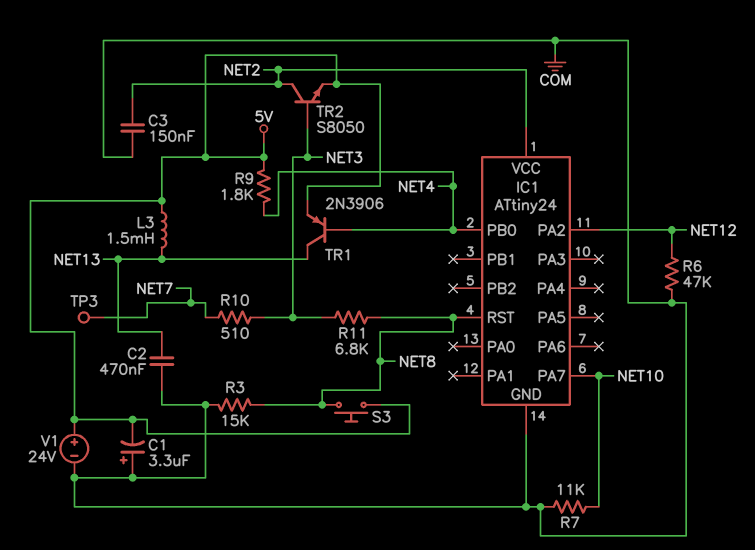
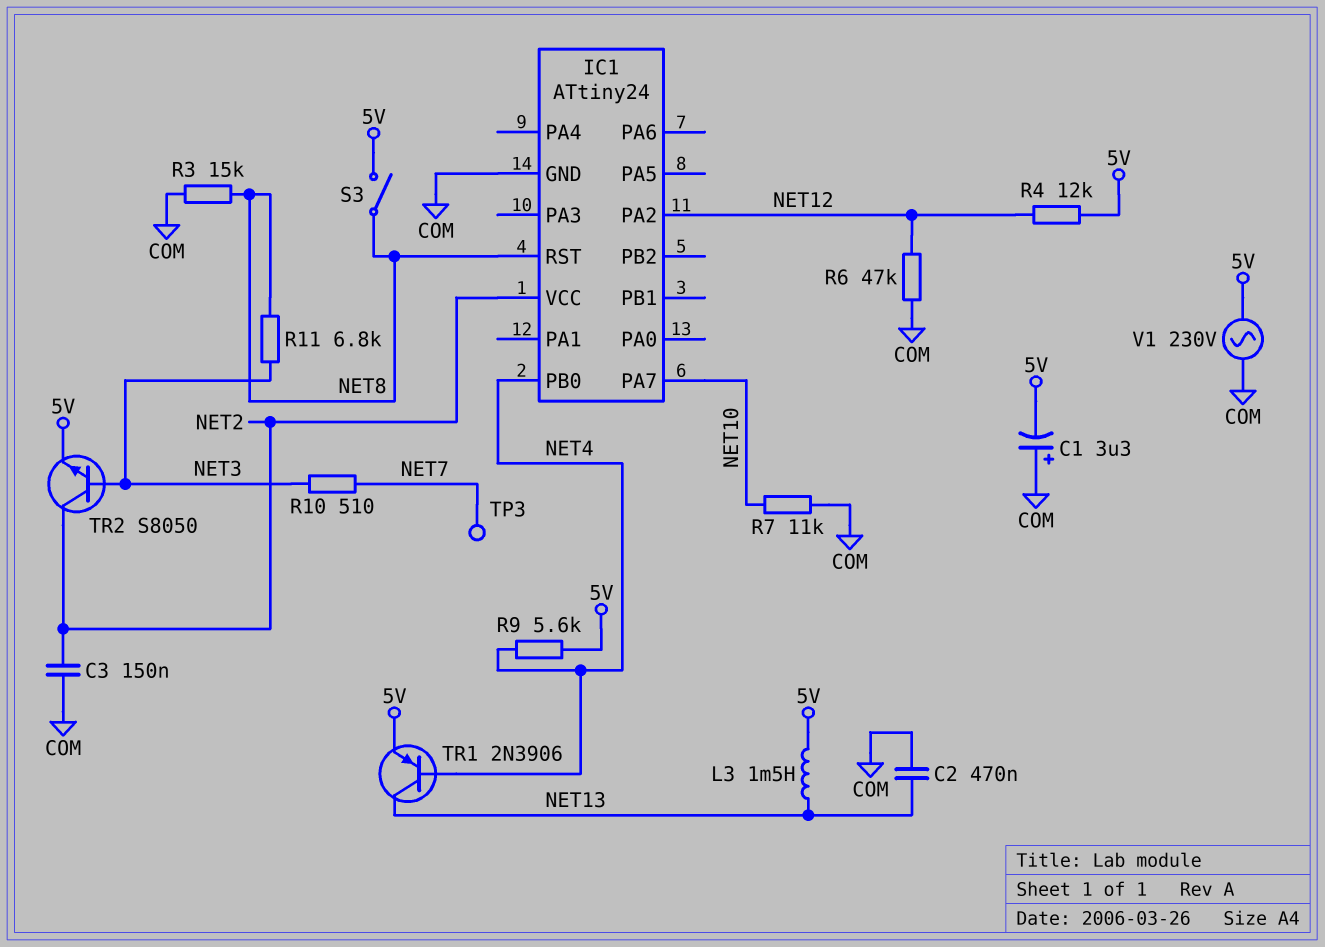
R4: none -> 12k (5V, NET12)
R9: 1.8k (5V, NET4) -> 5.6k (5V, NET4)
S3: button (5V, NET8) -> switch (5V, NET8)
V1: 24V (plus 5V, minus COM) -> AC 230V (5V, COM)

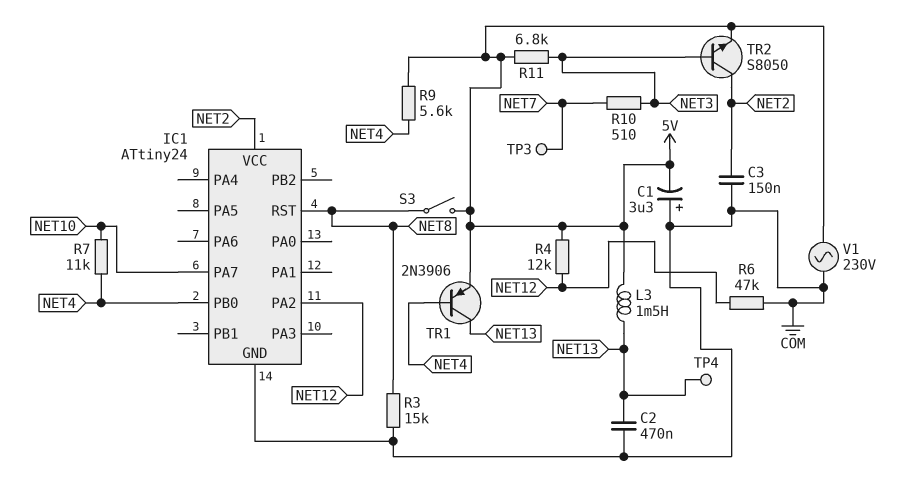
R7: 11k (COM, NET10) -> 11k (NET4, NET10)
R11: 6.8k (NET3, NET8) -> 6.8k (5V, NET3)
TP4: none -> test point (NET13)

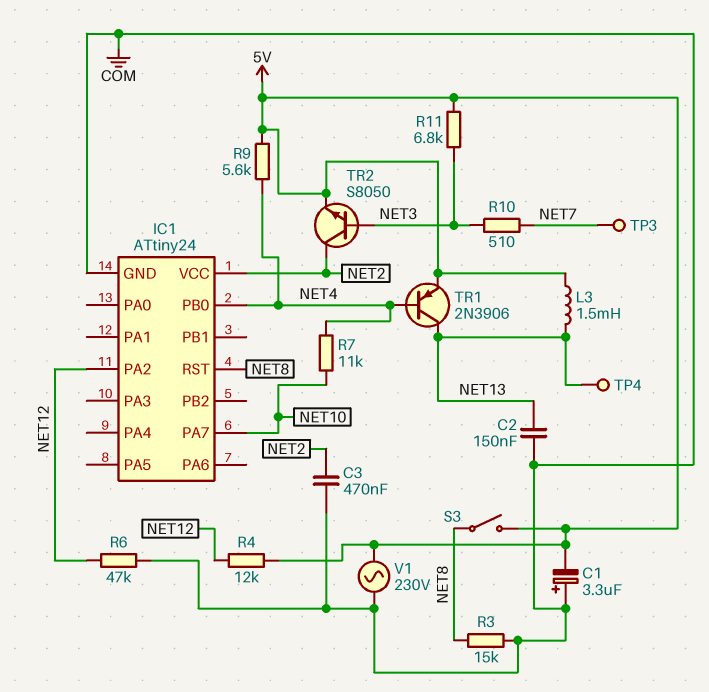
C2: 470nF (COM, NET13) -> 150nF (COM, NET13)
C3: 150nF (COM, NET2) -> 470nF (COM, NET2)

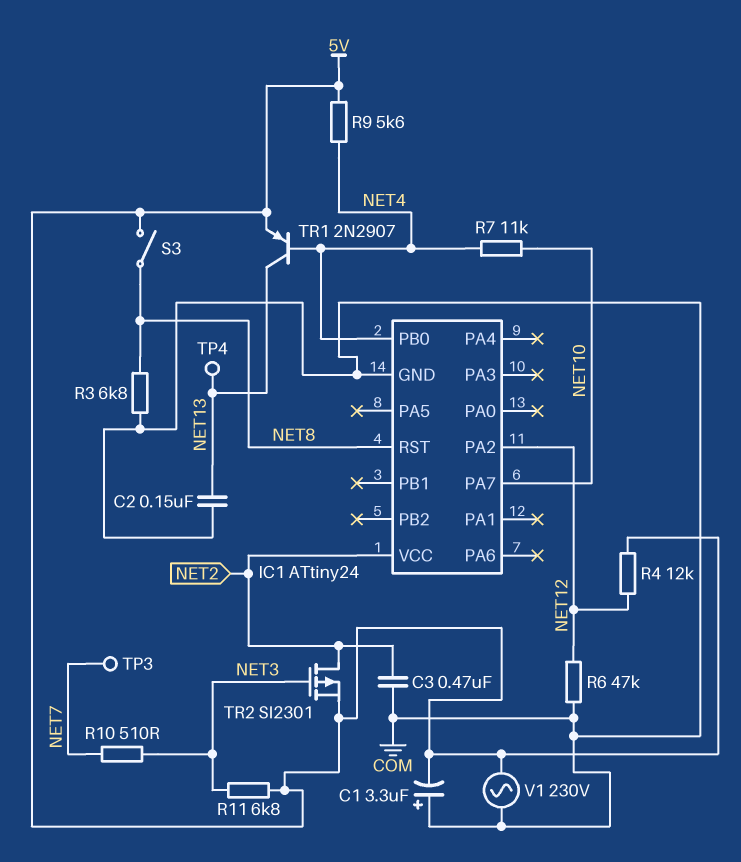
L3: 1.5mH (5V, NET13) -> none
R3: 15k (COM, NET8) -> 6.8k (COM, NET8)
TR1: PNP 2N3906 (B NET4, C NET13, E 5V) -> PNP 2N2907 (B NET4, C NET13, E 5V)
TR2: NPN S8050 (B NET3, C NET2, E 5V) -> PMOS SI2301 (G NET3, D NET2, S 5V)

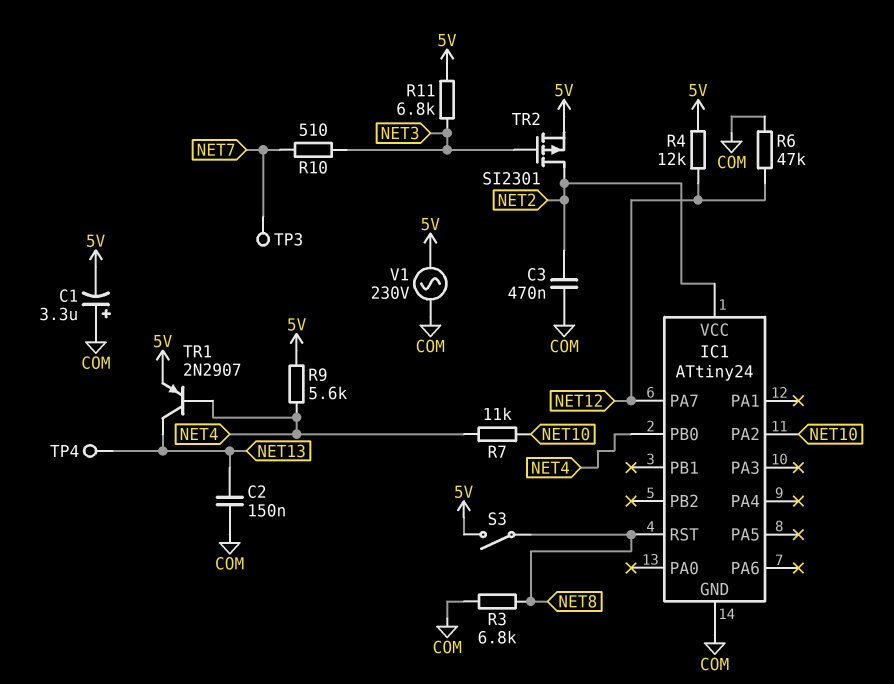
IC1 pin PA2: NET12 -> NET10
IC1 pin PA7: NET10 -> NET12

